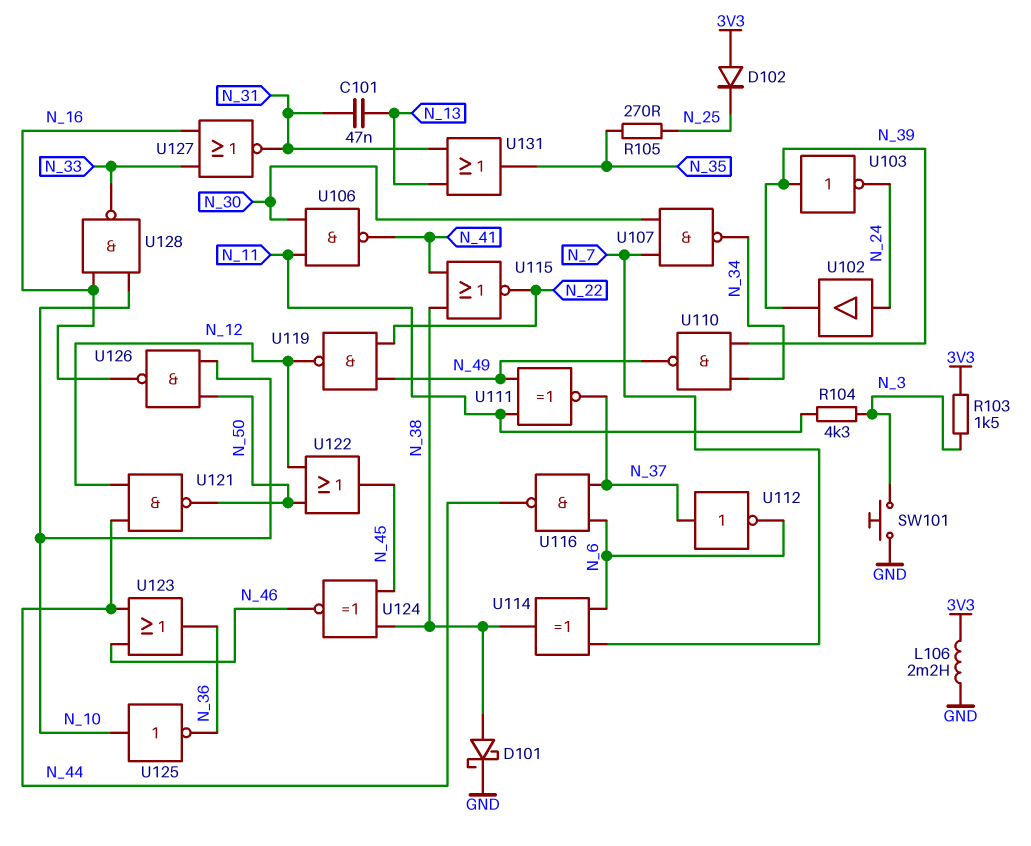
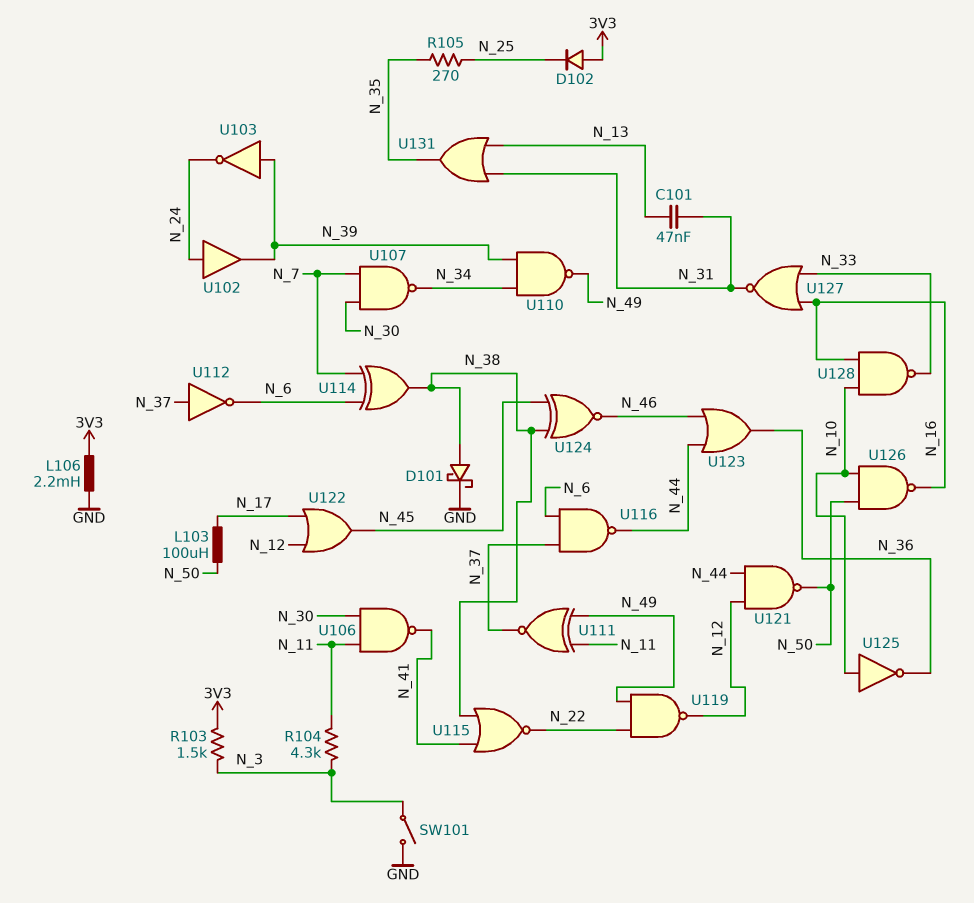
L103: none -> 100uH (N_17, N_50)
SW101: button (GND, N_3) -> switch (GND, N_3)
U122: OR (in N_12, in N_50, out N_45) -> OR (in N_12, in N_17, out N_45)

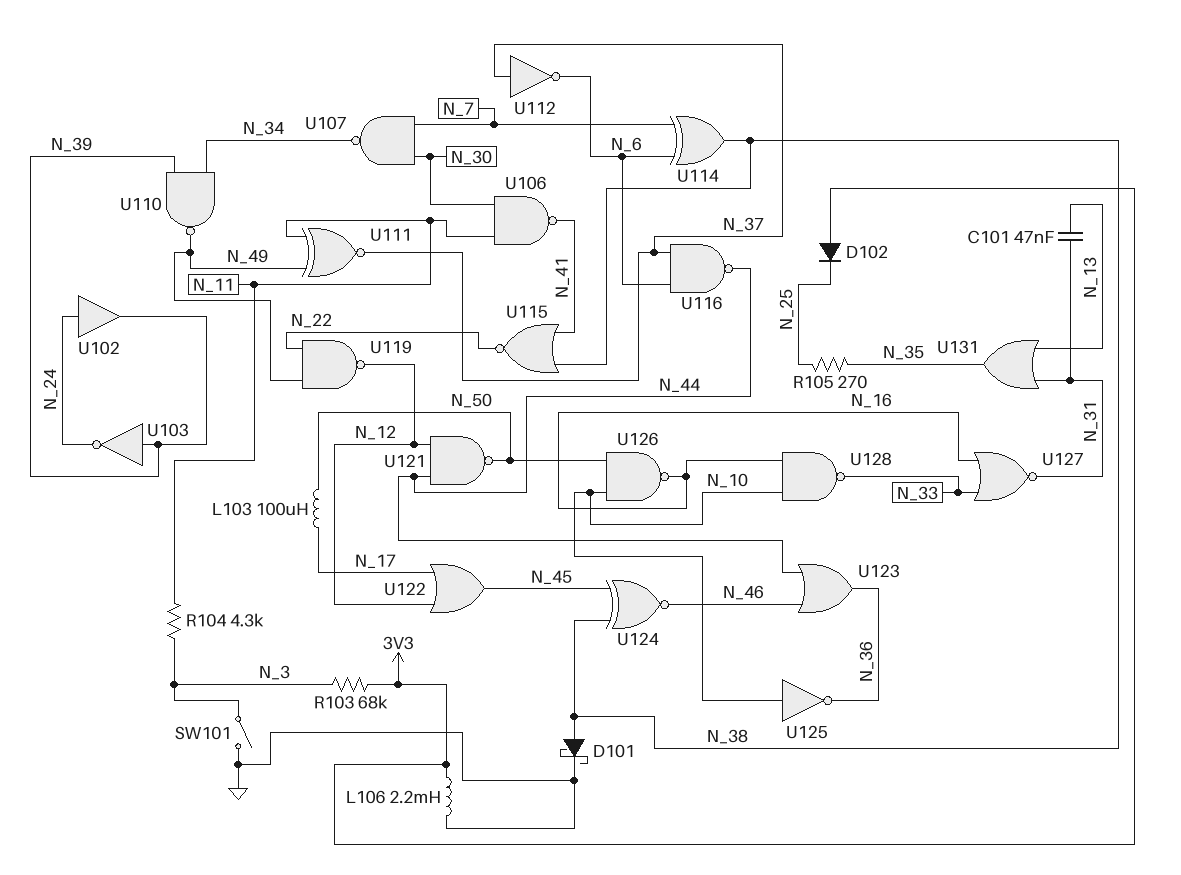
R103: 1.5k (3V3, N_3) -> 68k (3V3, N_3)

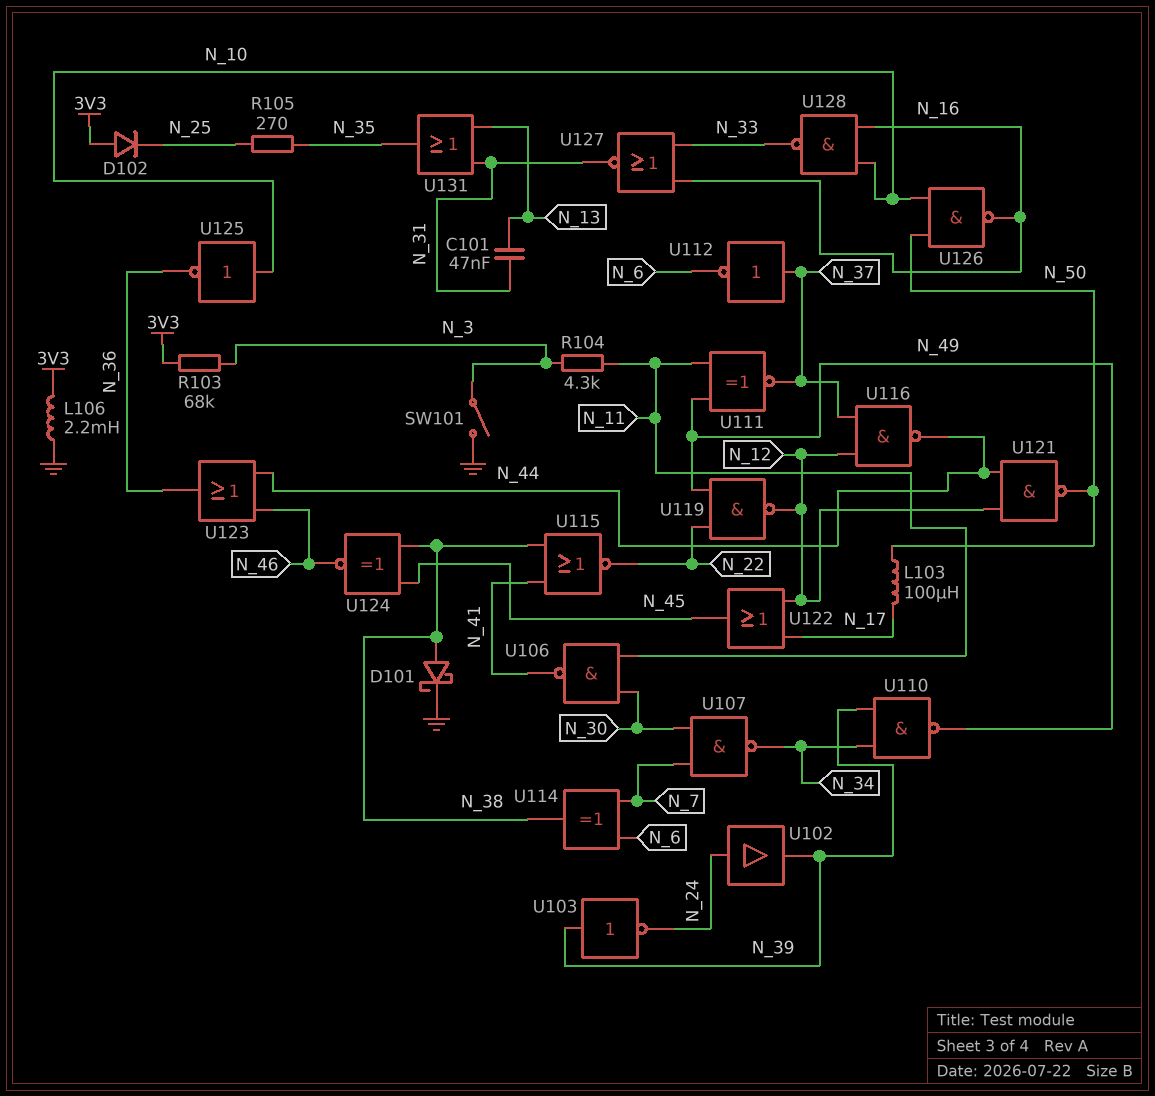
U116: NAND (in N_6, in N_37, out N_44) -> NAND (in N_12, in N_37, out N_44)

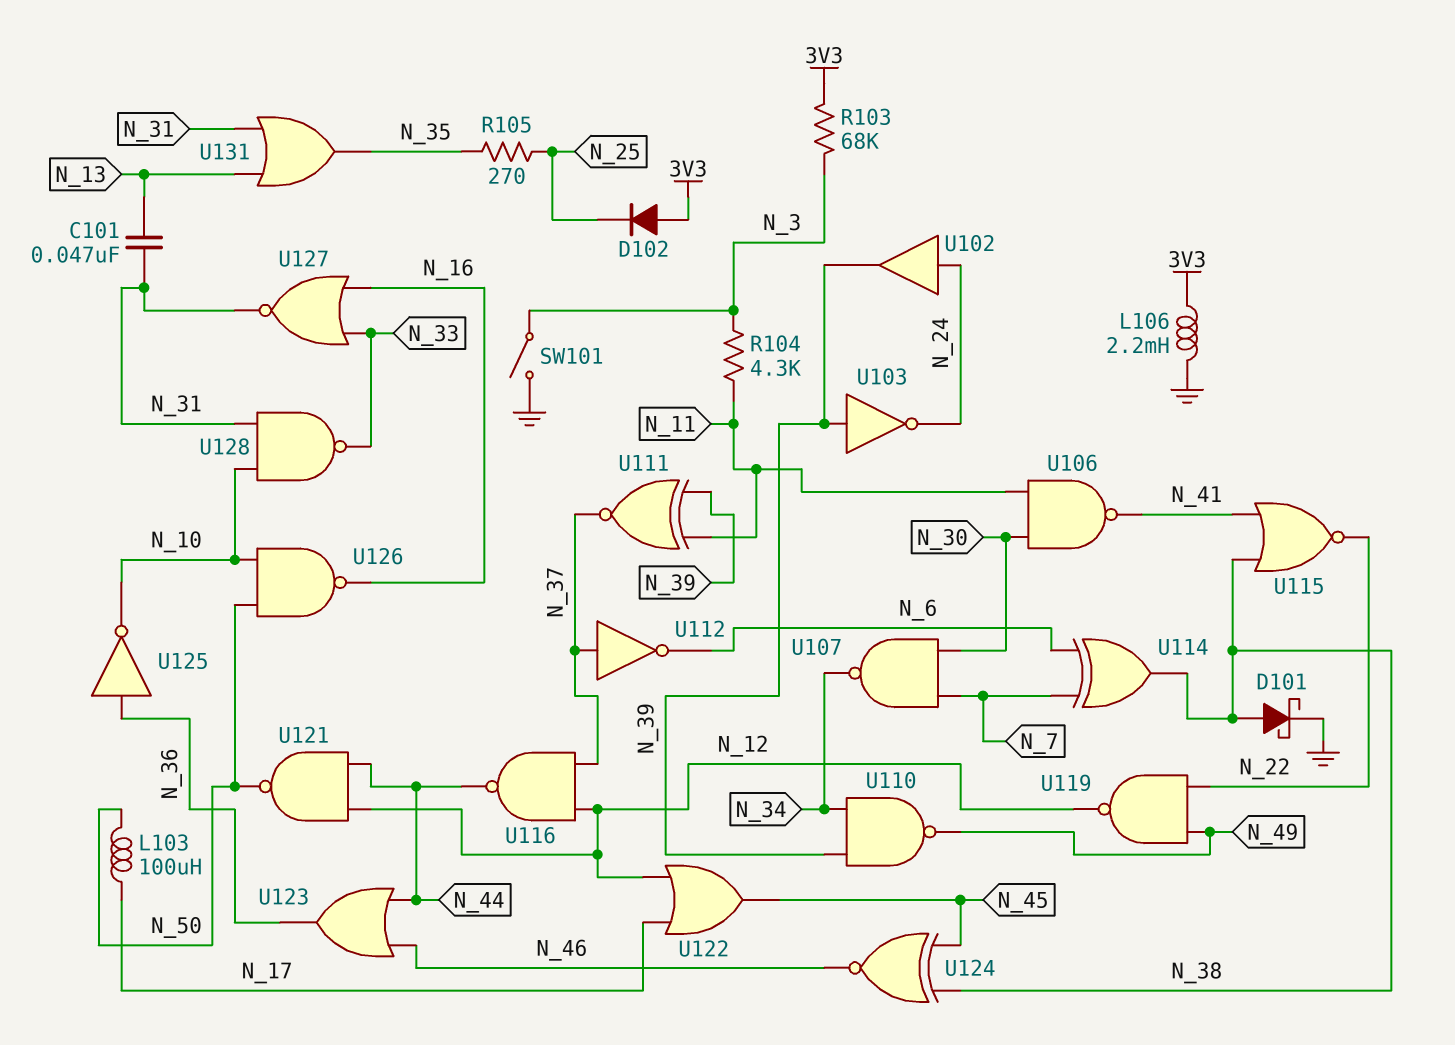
U111: XNOR (in N_11, in N_49, out N_37) -> XNOR (in N_11, in N_39, out N_37)
U125: NOT (in N_10, out N_36) -> NOT (in N_36, out N_10)
U128: NAND (in N_10, in N_16, out N_33) -> NAND (in N_10, in N_31, out N_33)

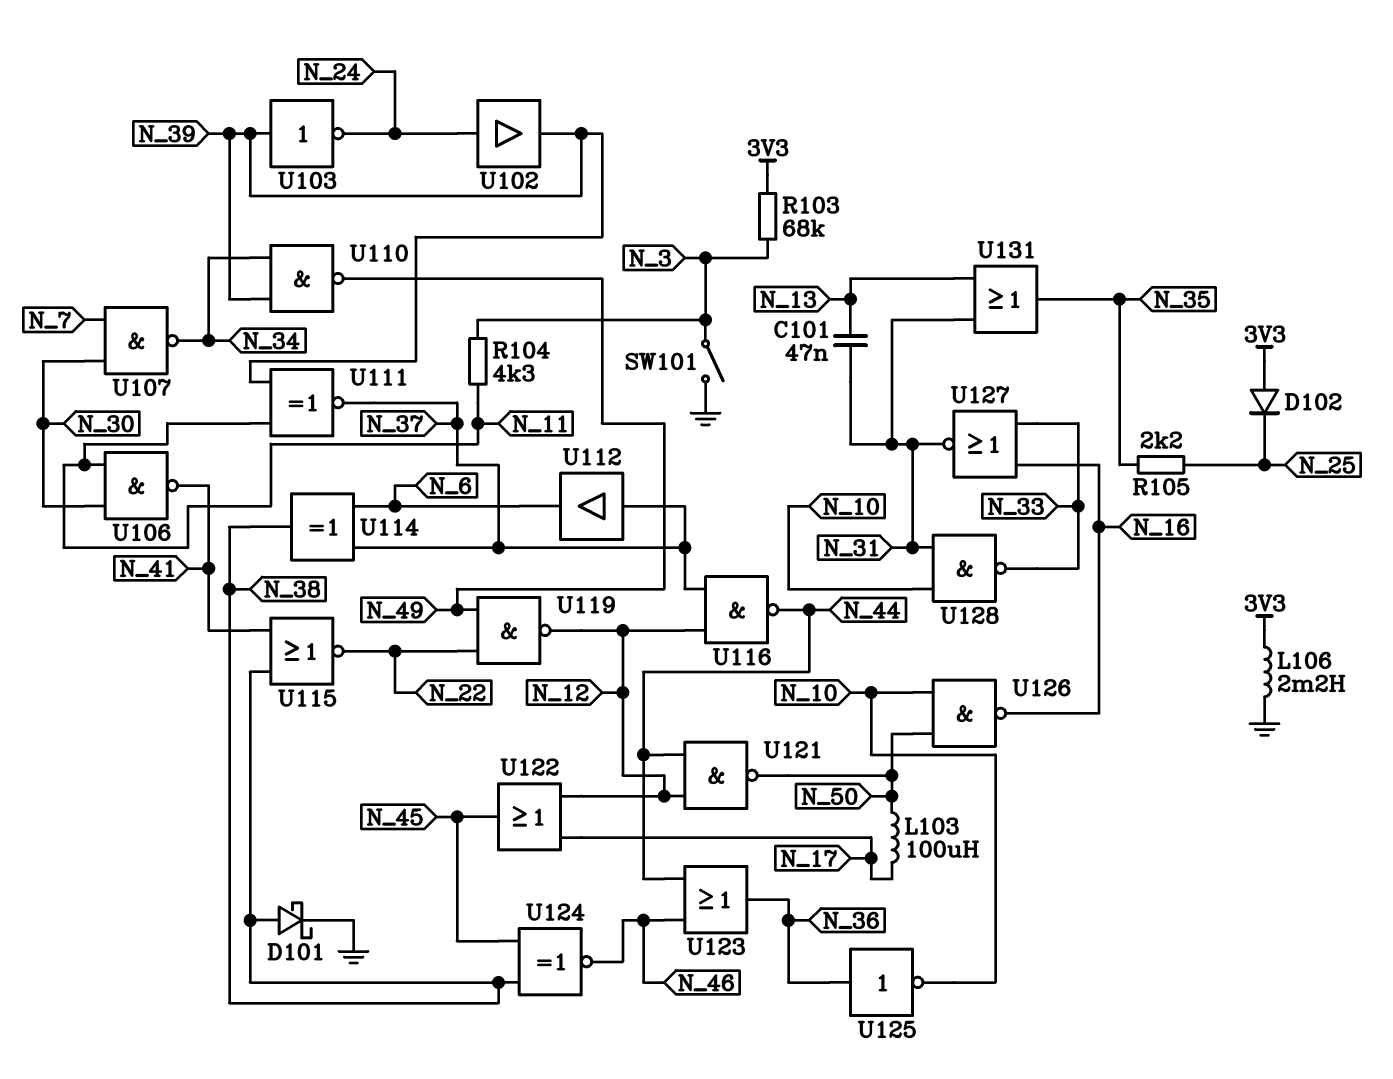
R105: 270 (N_25, N_35) -> 2.2k (N_25, N_35)
U112: NOT (in N_37, out N_6) -> buffer (in N_37, out N_6)
U114: XOR (in N_6, in N_7, out N_38) -> XOR (in N_6, in N_37, out N_38)

